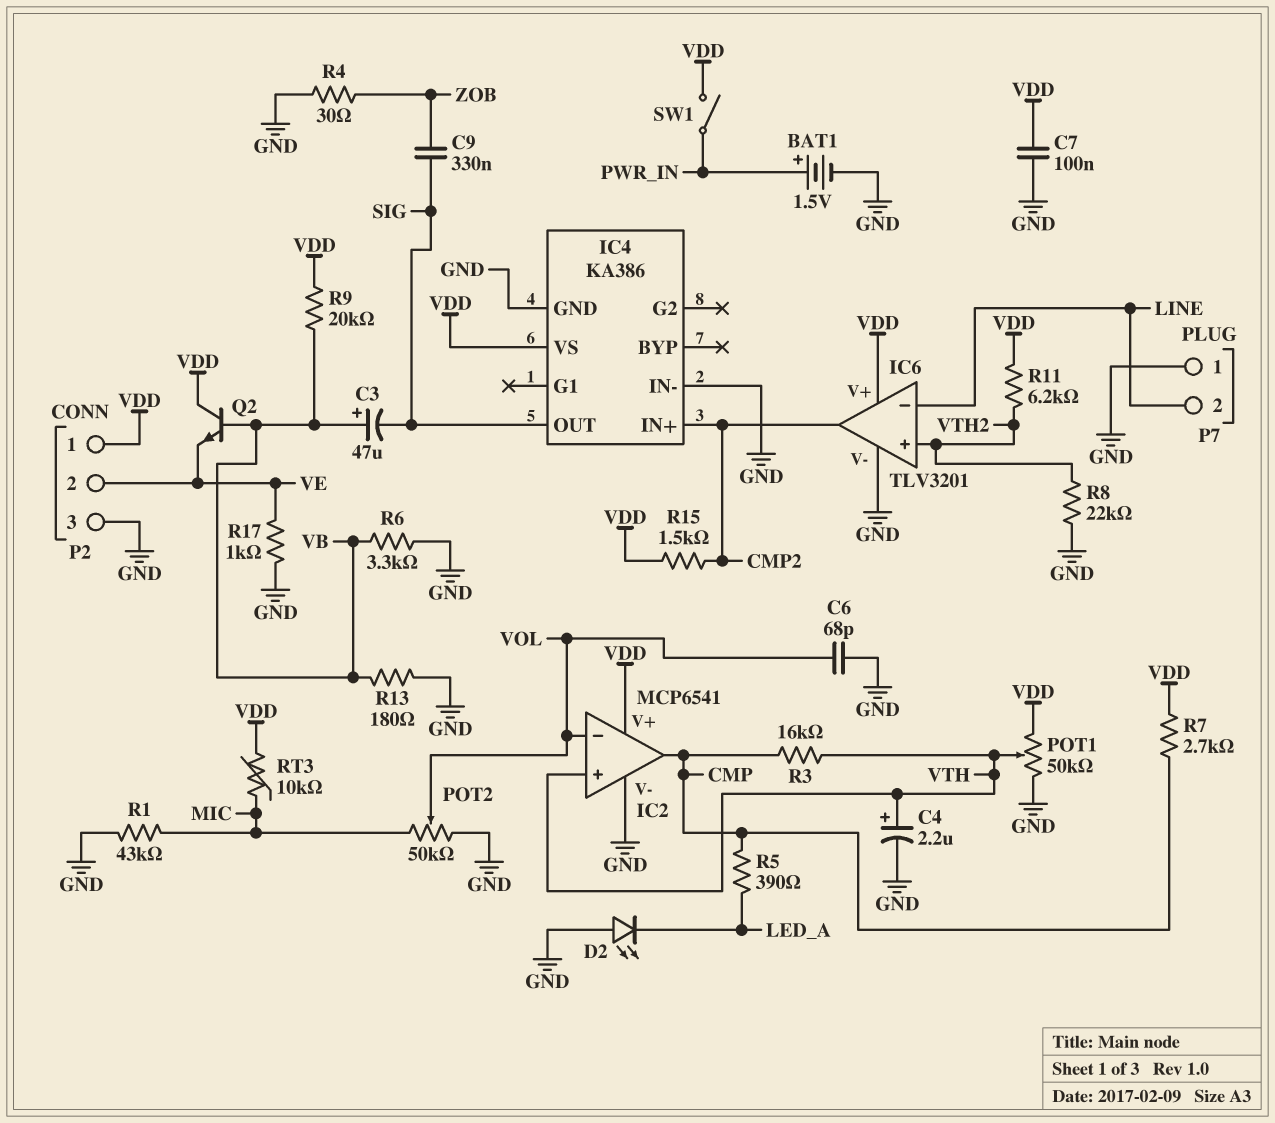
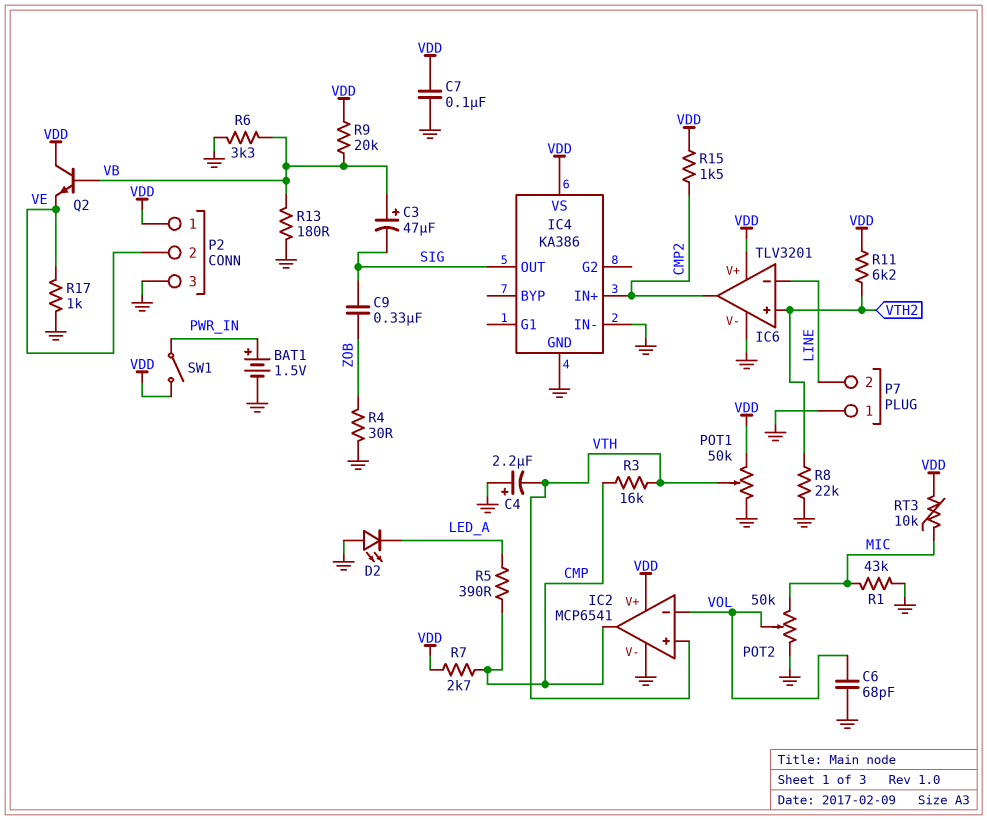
C4: 2.2uF (plus VTH, minus GND) -> 2.2uF (plus GND, minus VTH)

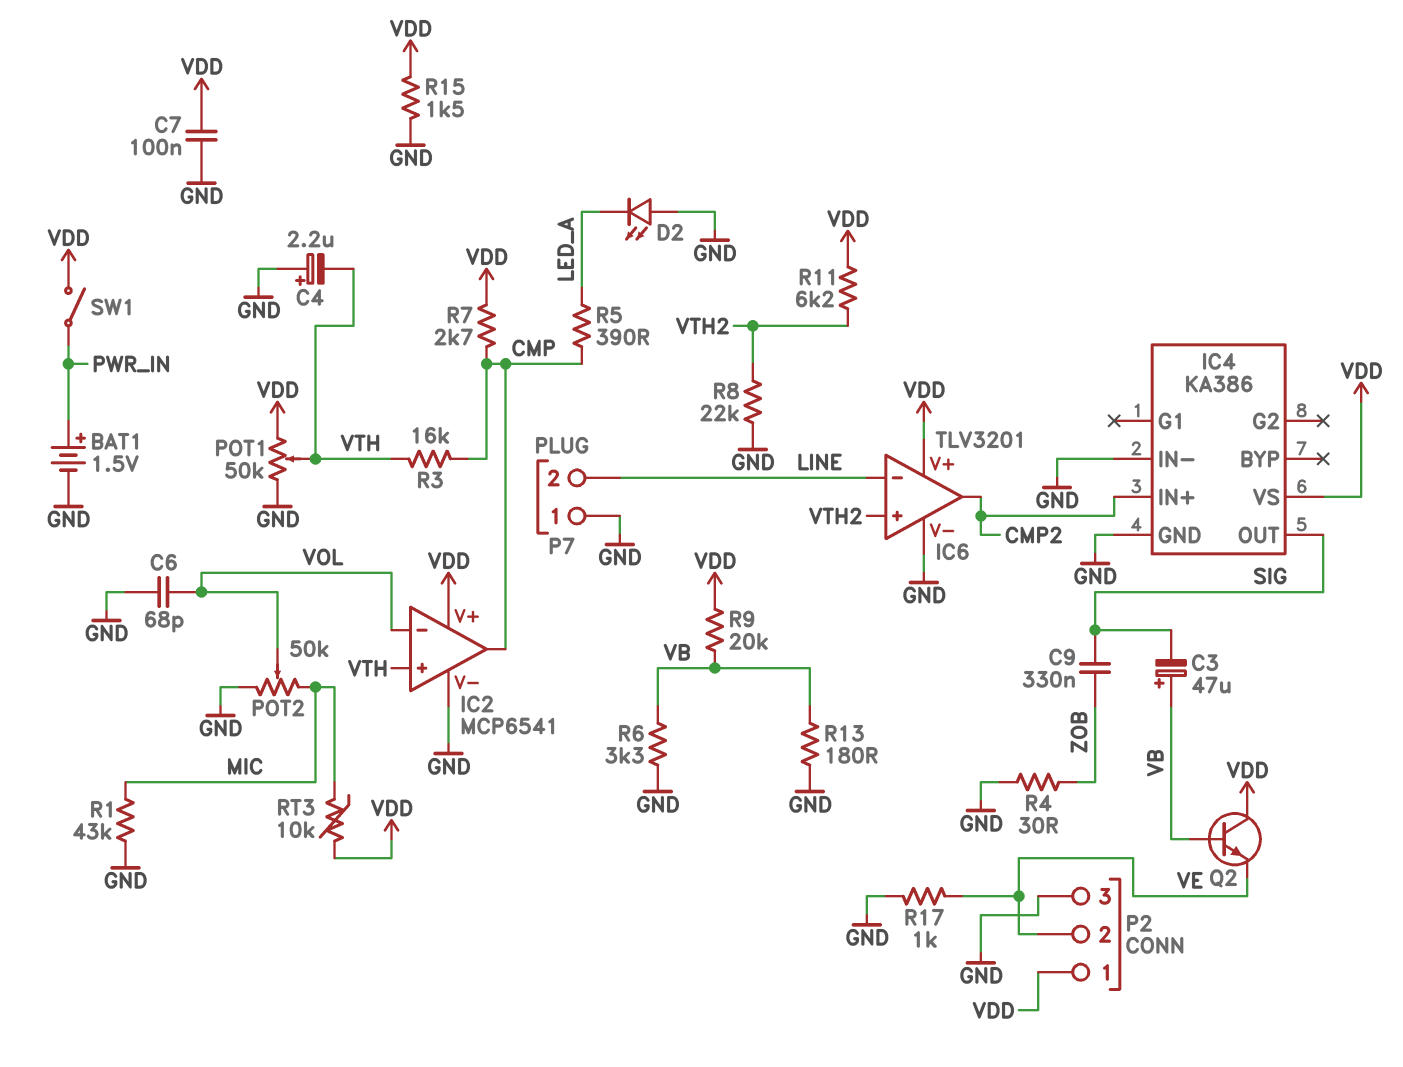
R15: 1.5k (CMP2, VDD) -> 1.5k (GND, VDD)

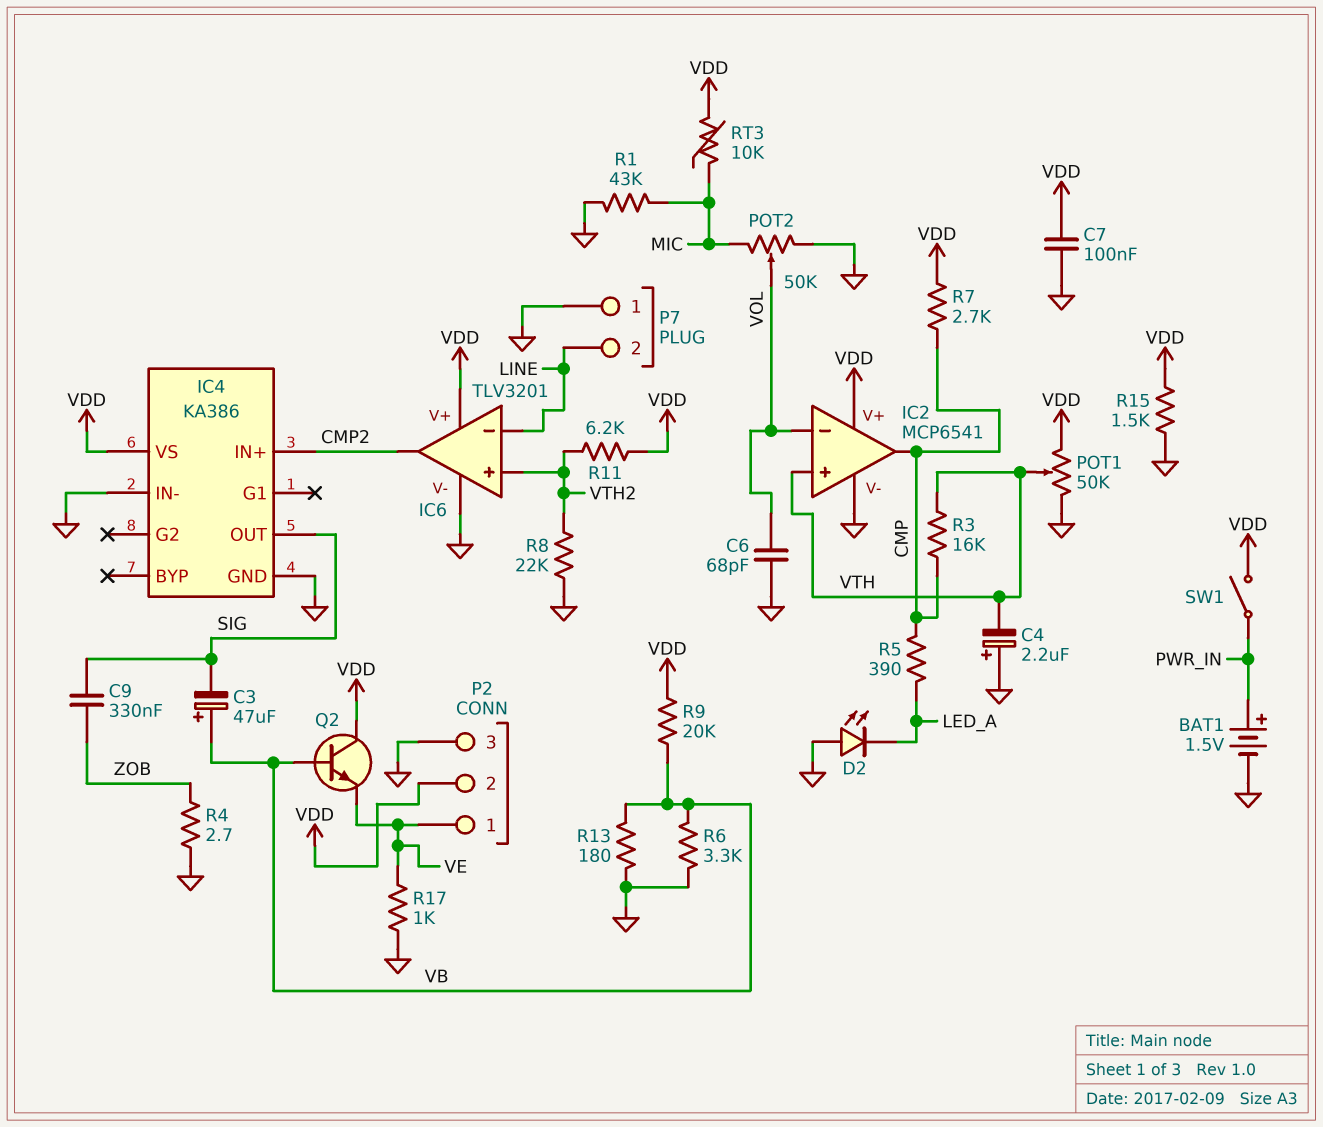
P2 pin 1: VDD -> VE
P2 pin 2: VE -> VDD
R4: 30 (GND, ZOB) -> 2.7 (GND, ZOB)

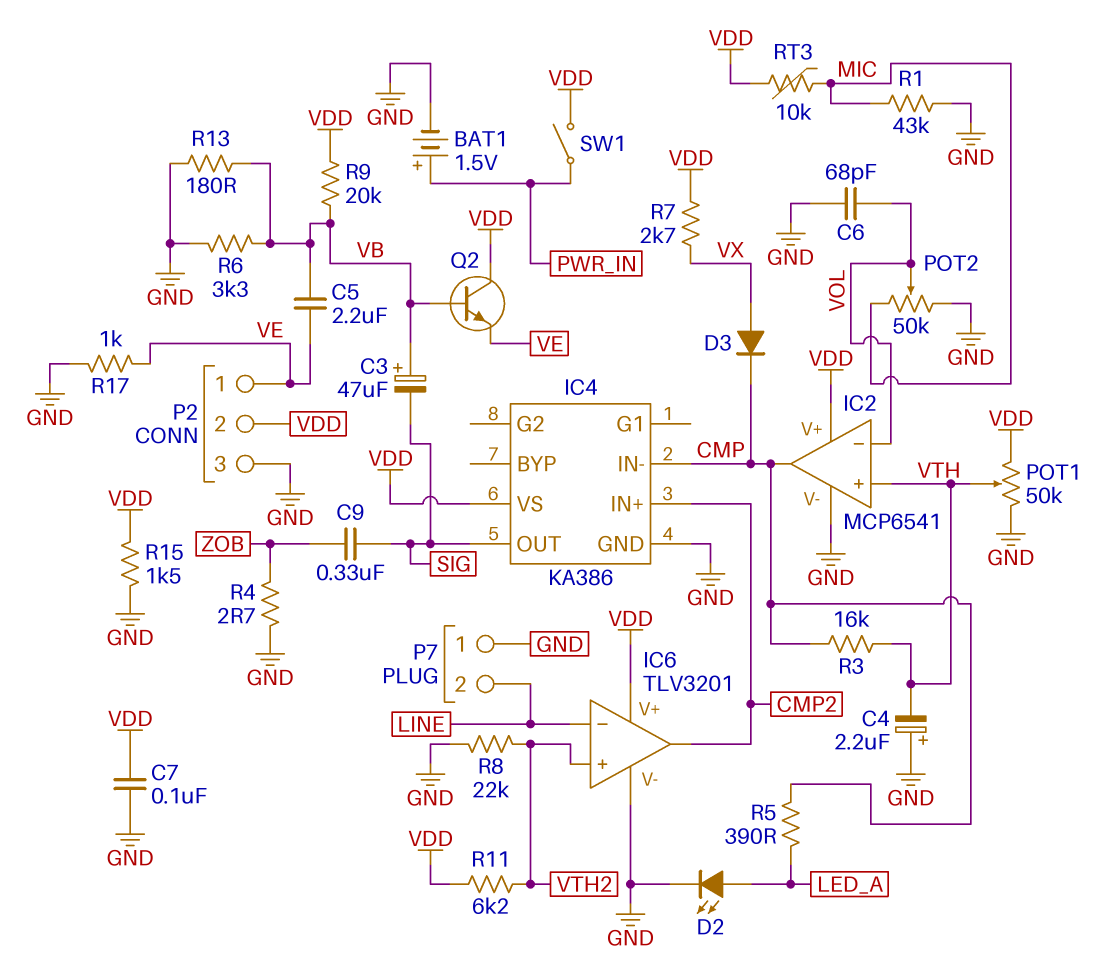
C5: none -> 2.2uF (VB, VE)
D2: LED (A GND, K LED_A) -> LED (A LED_A, K GND)
D3: none -> diode (A VX, K CMP)
IC4 pin IN-: GND -> CMP
R7: 2.7k (CMP, VDD) -> 2.7k (VDD, VX)

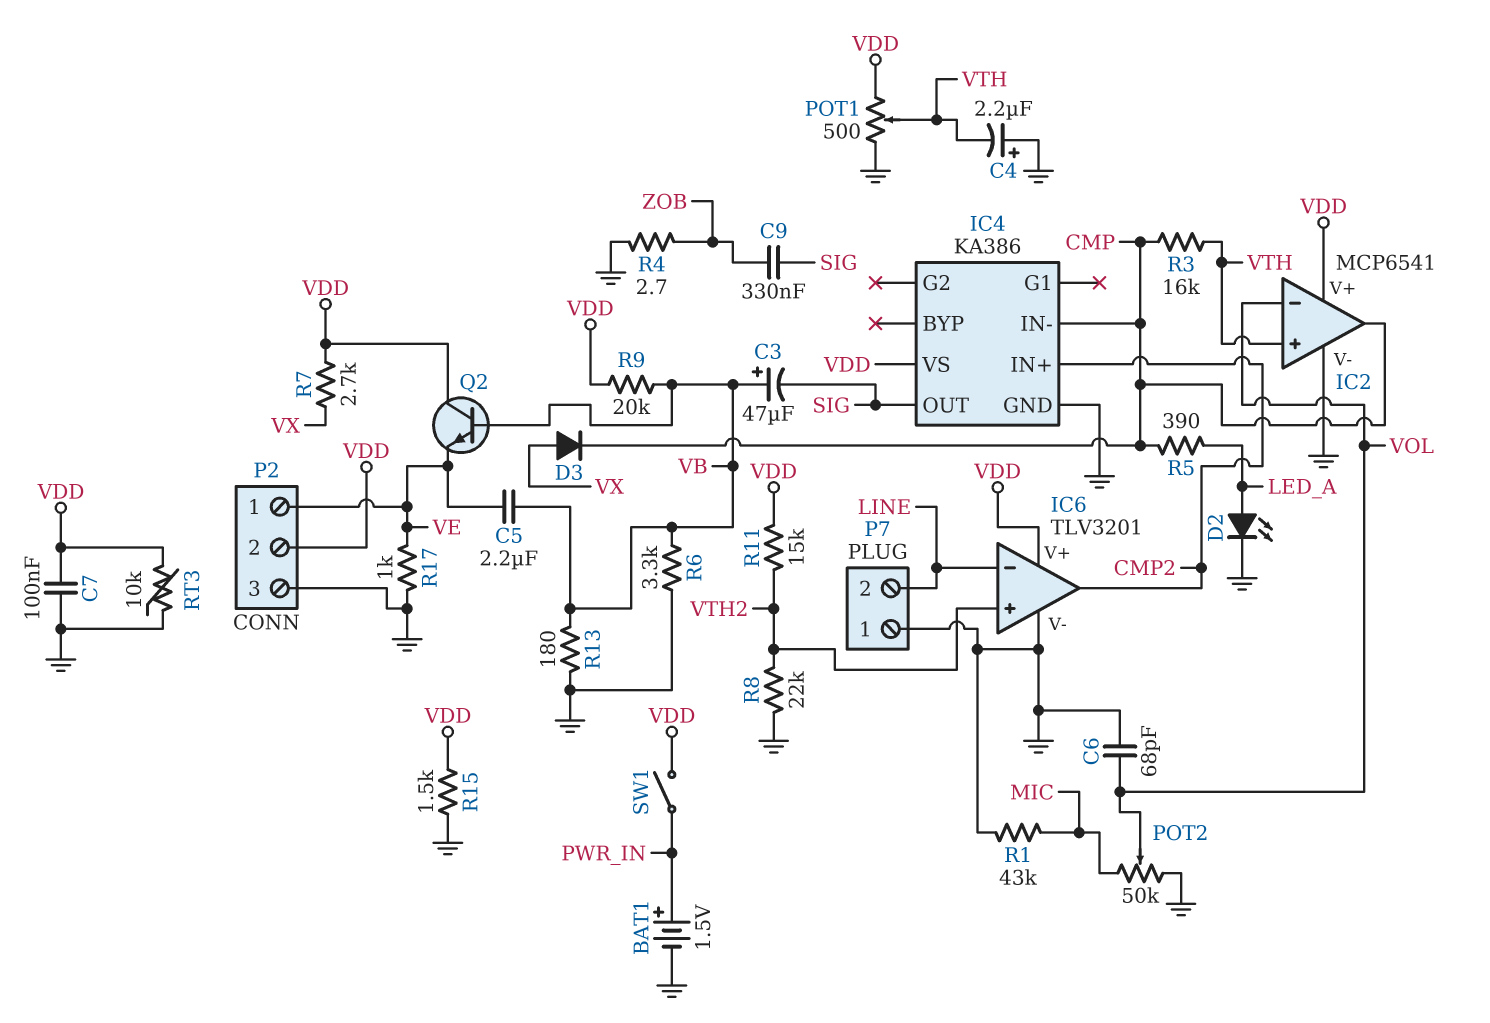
POT1: 50k (GND, VDD, wiper VTH) -> 500 (GND, VDD, wiper VTH)
R11: 6.2k (VDD, VTH2) -> 15k (VDD, VTH2)
RT3: 10k (MIC, VDD) -> 10k (GND, VDD)

